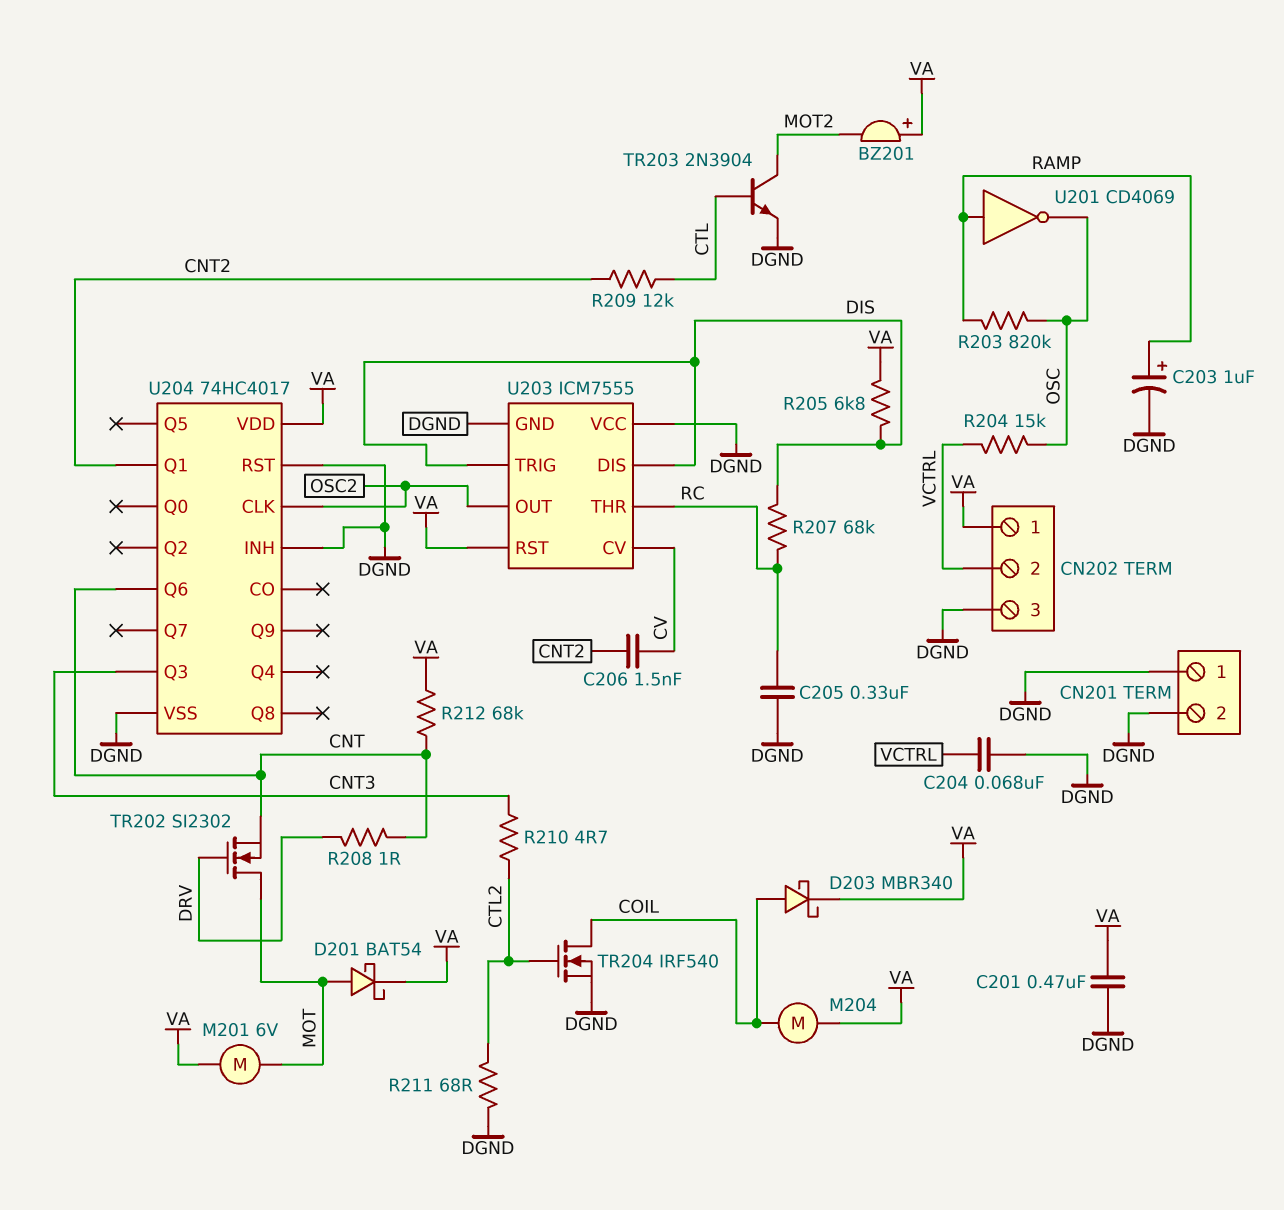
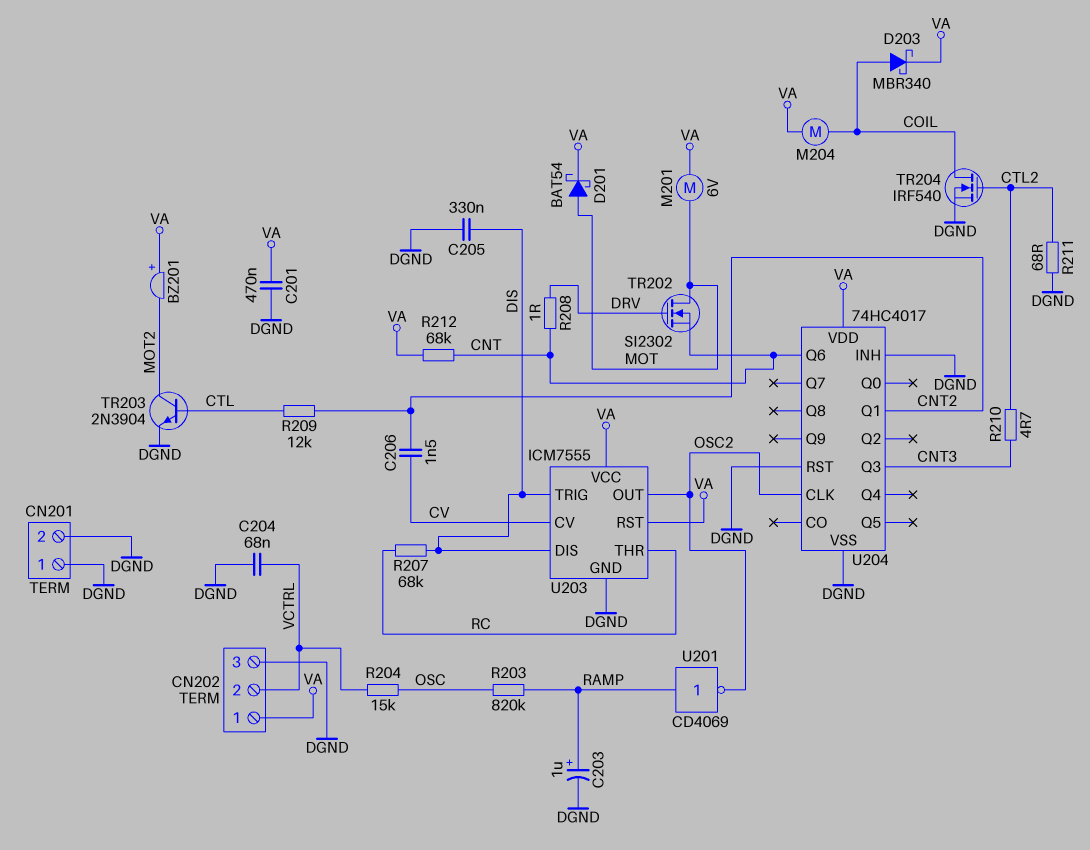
C205: 330nF (DGND, RC) -> 330nF (DGND, DIS)
R205: 6.8k (DIS, VA) -> none
U201: NOT CD4069 (in RAMP, out OSC) -> NOT CD4069 (in RAMP, out OSC2)
U203 pin VCC: DGND -> VA

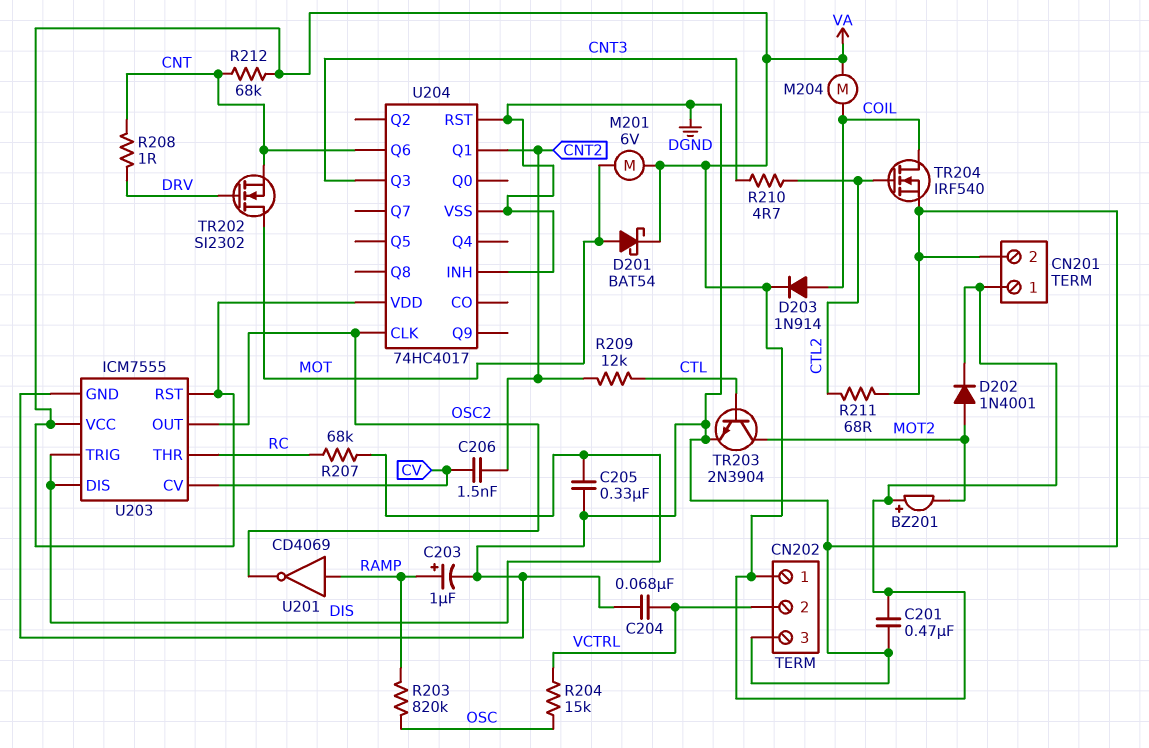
CN201 pin 1: DGND -> VA
D202: none -> diode 1N4001 (A MOT2, K VA)
D203: schottky MBR340 (A COIL, K VA) -> diode 1N914 (A COIL, K VA)

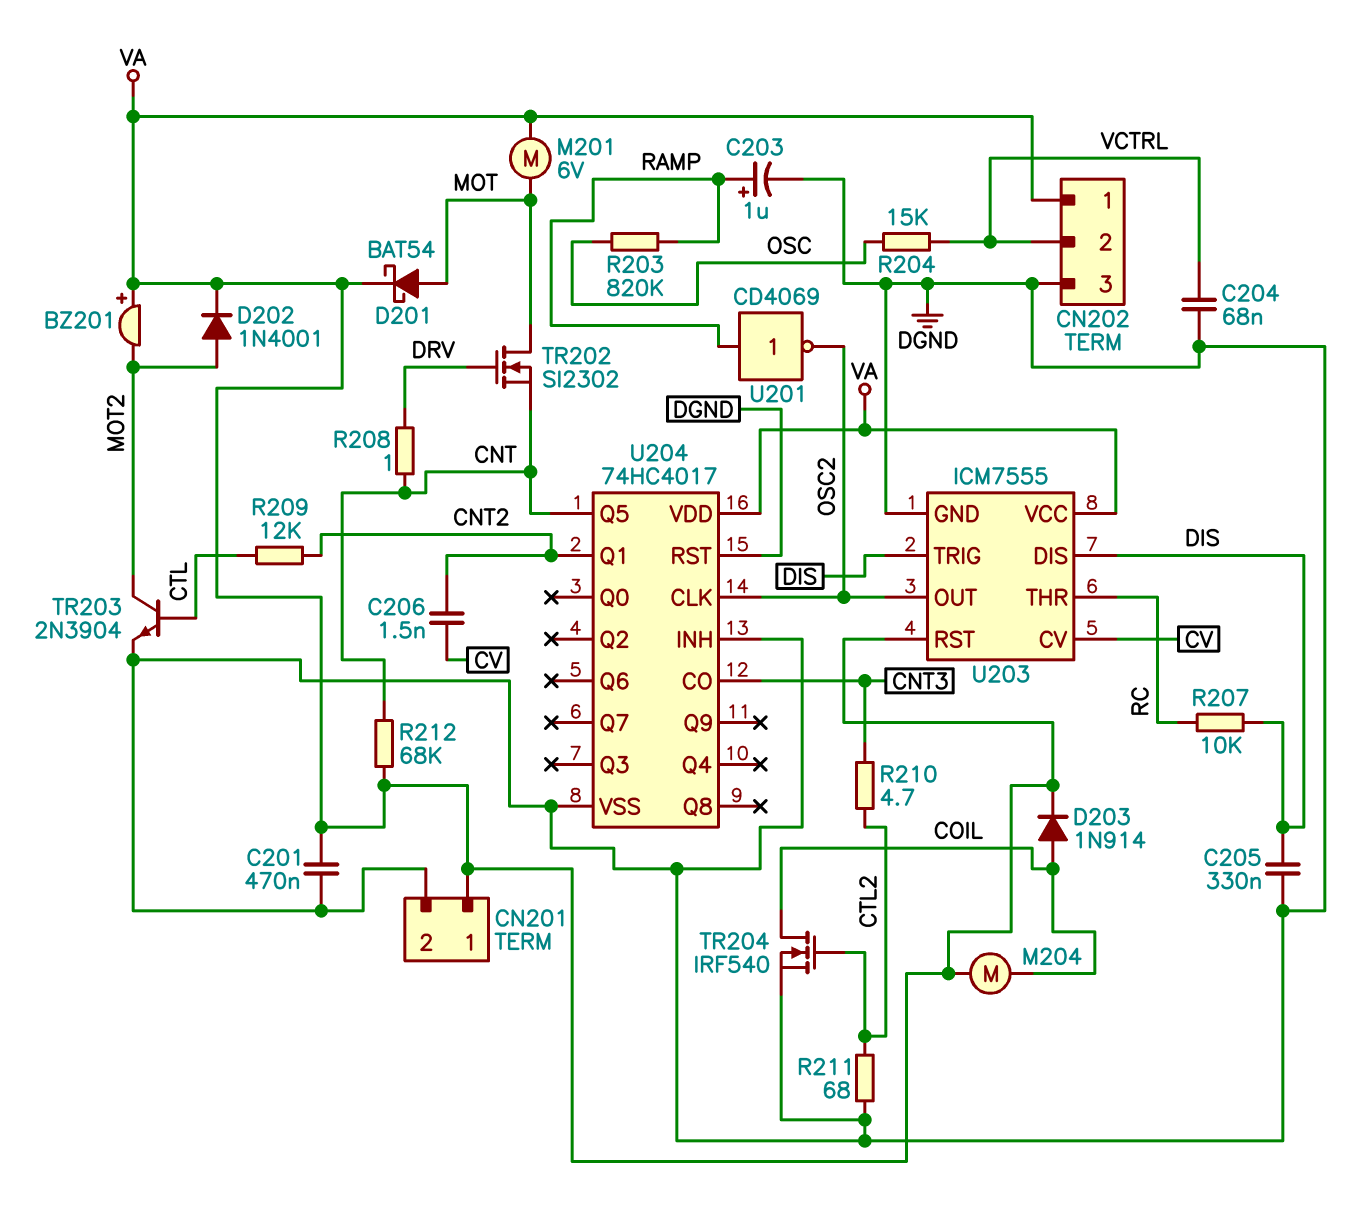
R207: 68k (DIS, RC) -> 10k (DIS, RC)
U204 pin CO: none -> CNT3
U204 pin Q3: CNT3 -> none
U204 pin Q5: none -> CNT
U204 pin Q6: CNT -> none

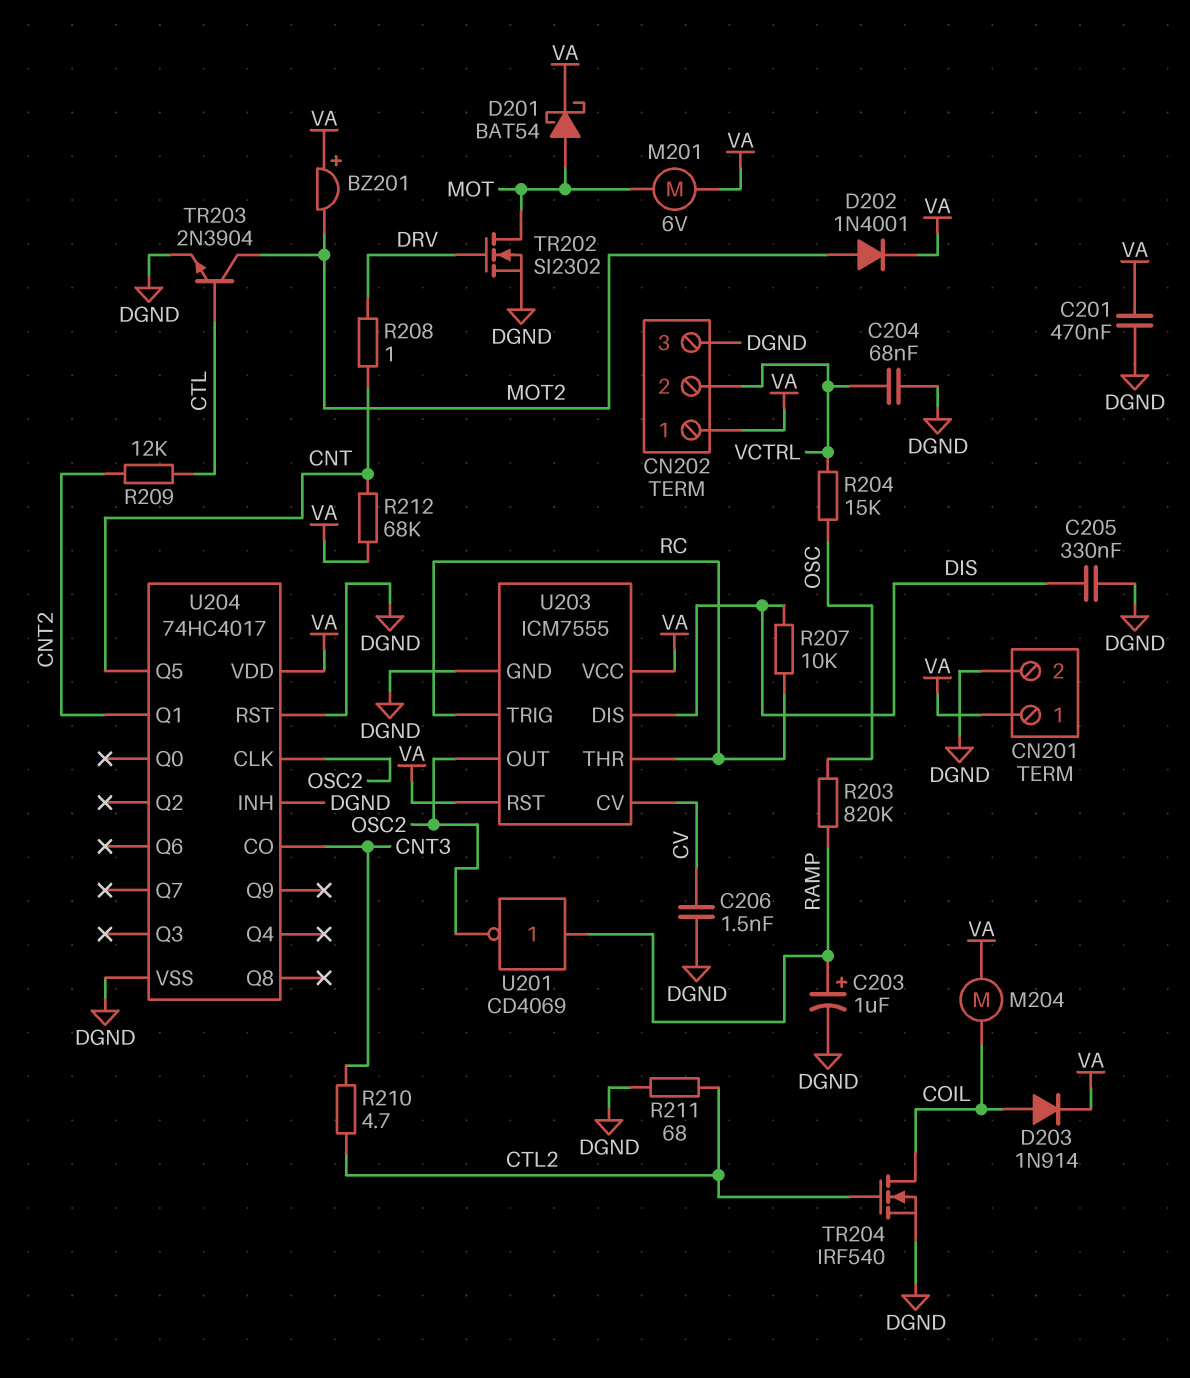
C206: 1.5nF (CNT2, CV) -> 1.5nF (CV, DGND)
TR202: NMOS SI2302 (G DRV, D MOT, S CNT) -> NMOS SI2302 (G DRV, D MOT, S DGND)
U203 pin TRIG: DIS -> RC

